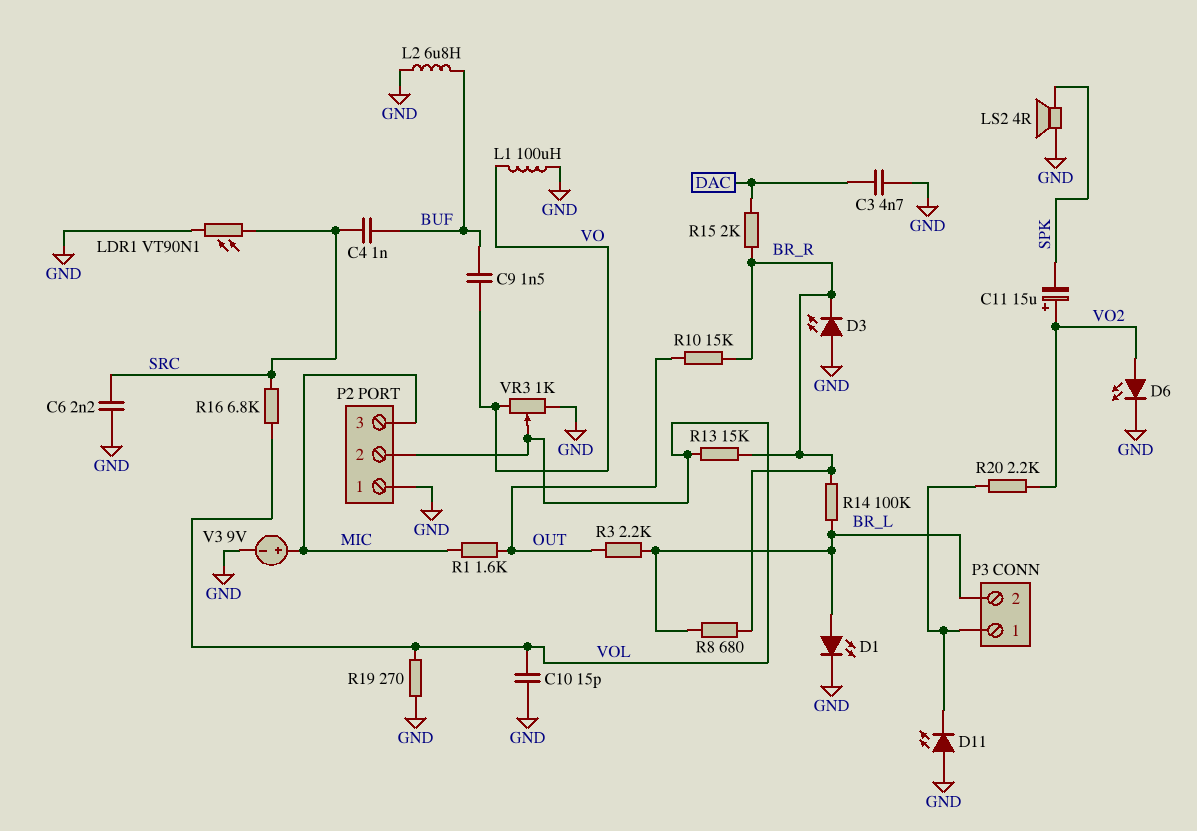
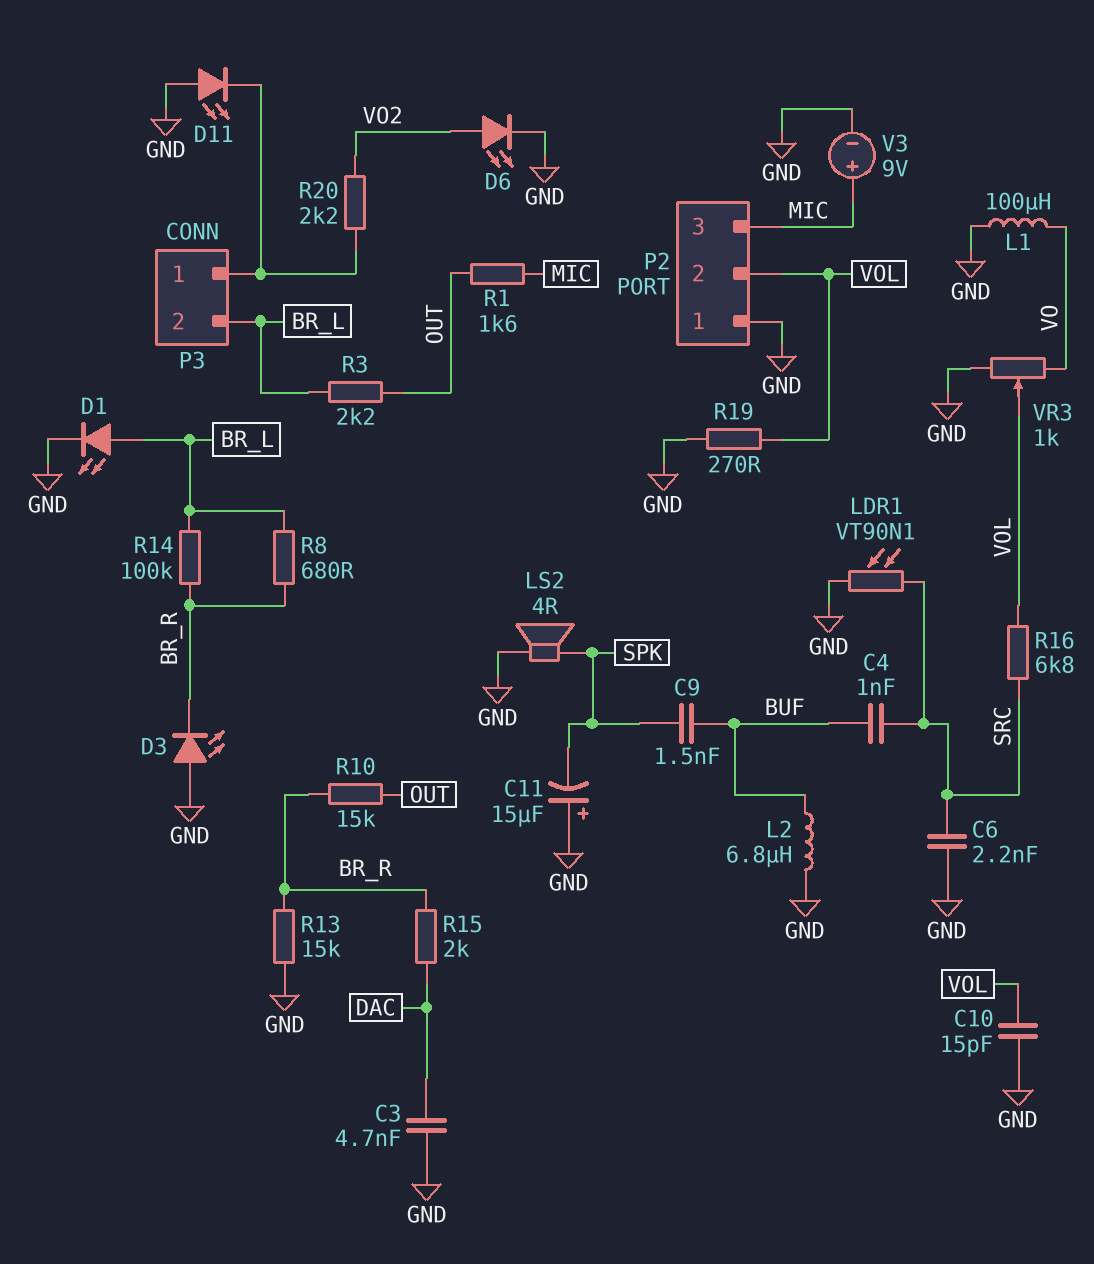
C9: 1.5nF (BUF, VO) -> 1.5nF (BUF, SPK)
C11: 15uF (plus VO2, minus SPK) -> 15uF (plus GND, minus SPK)
R13: 15k (BR_R, VOL) -> 15k (BR_R, GND)

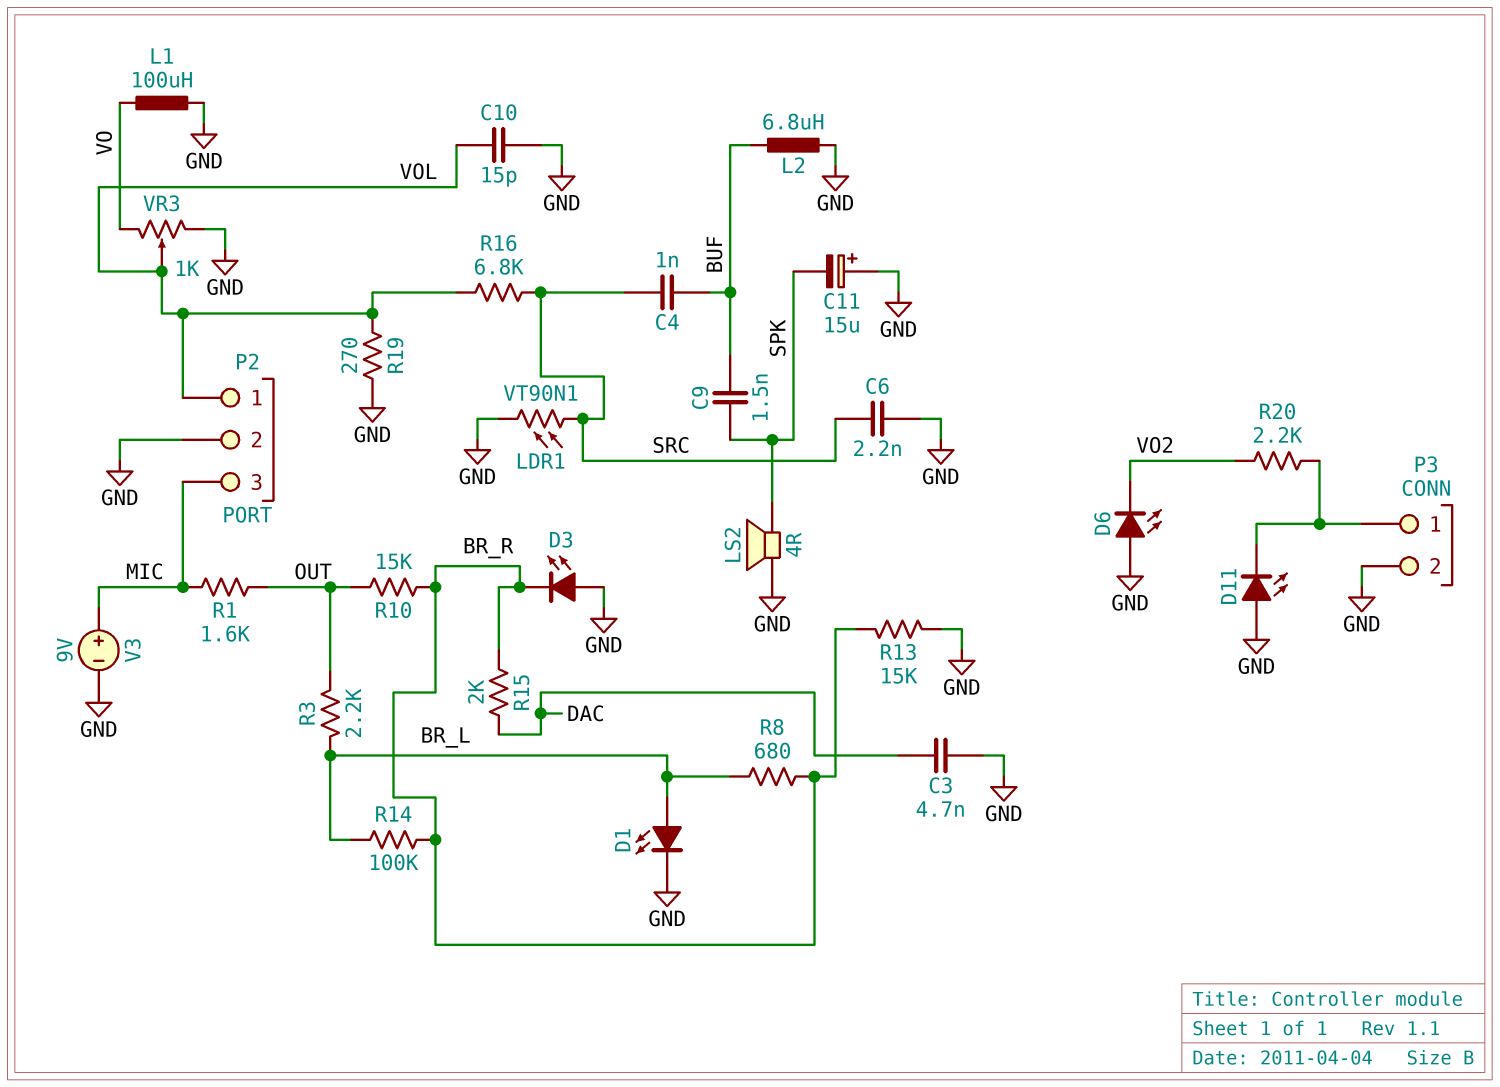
D6: LED (A VO2, K GND) -> LED (A GND, K VO2)
P2 pin 1: GND -> VOL
P2 pin 2: VOL -> GND
P3 pin 2: BR_L -> GND

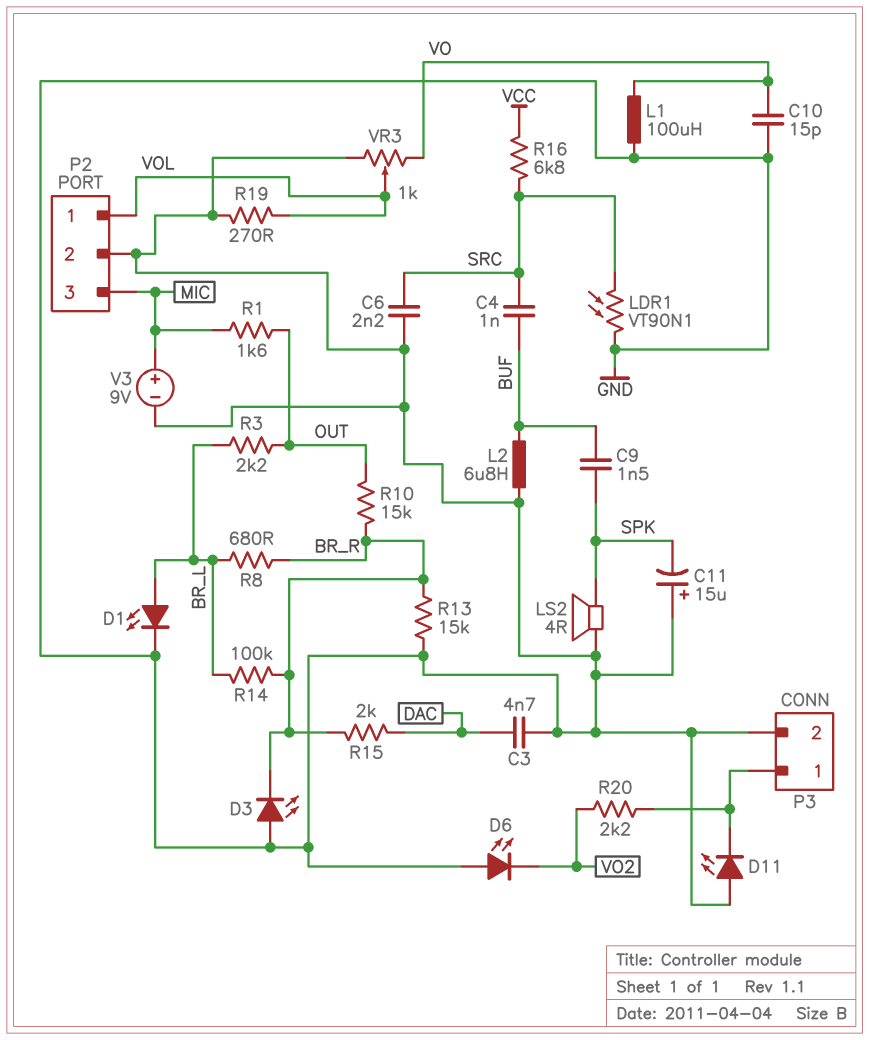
C10: 15pF (GND, VOL) -> 15pF (GND, VO)
R16: 6.8k (SRC, VOL) -> 6.8k (SRC, VCC)

